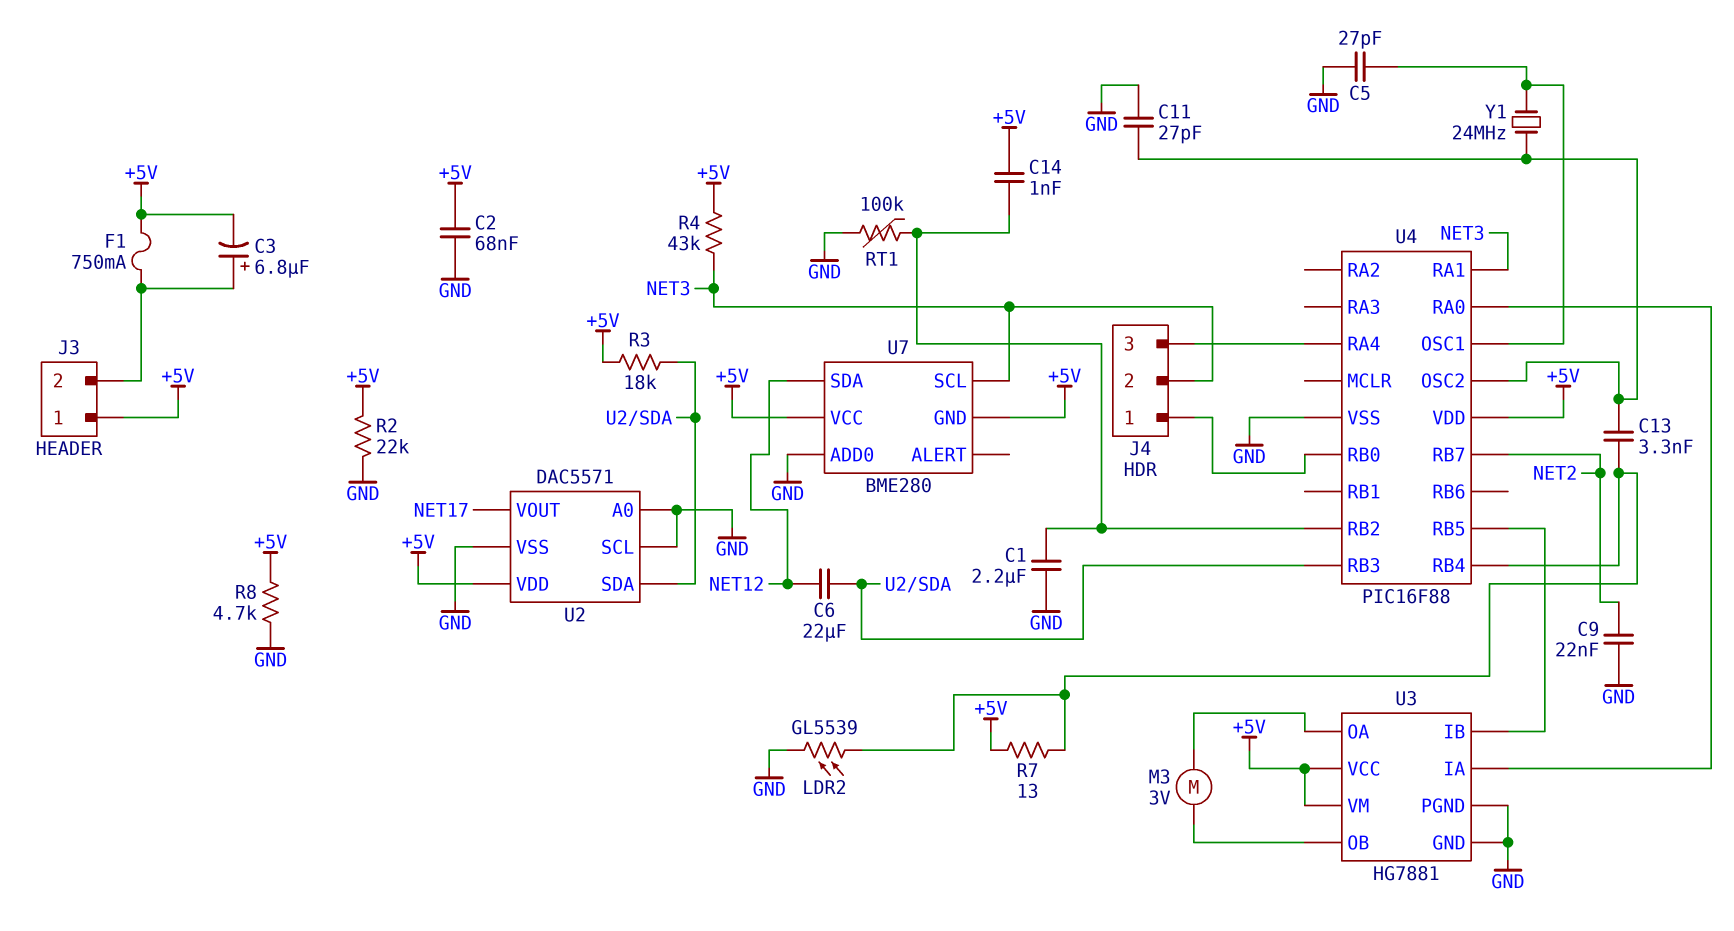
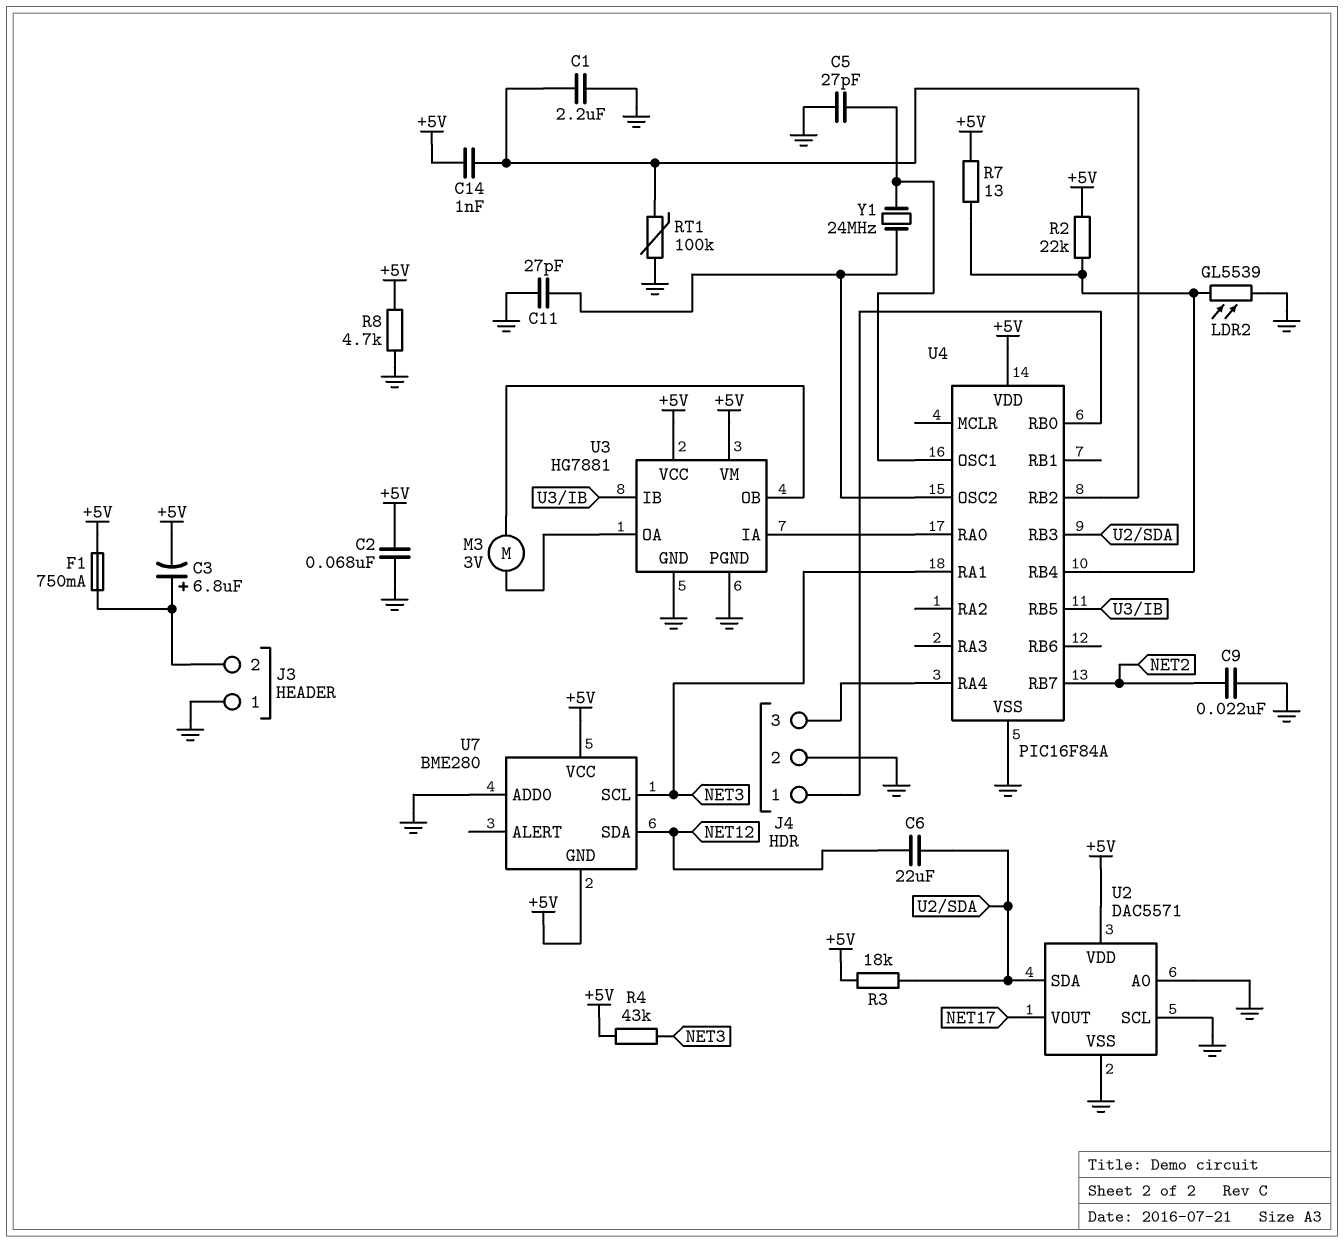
C13: 3.3nF (U4/OSC2, U4/RB4) -> none
J3 pin 1: +5V -> GND
J4 pin 2: NET3 -> GND
R2: 22k (+5V, GND) -> 22k (+5V, U4/RB4)
U4: PIC16F88 -> PIC16F84A

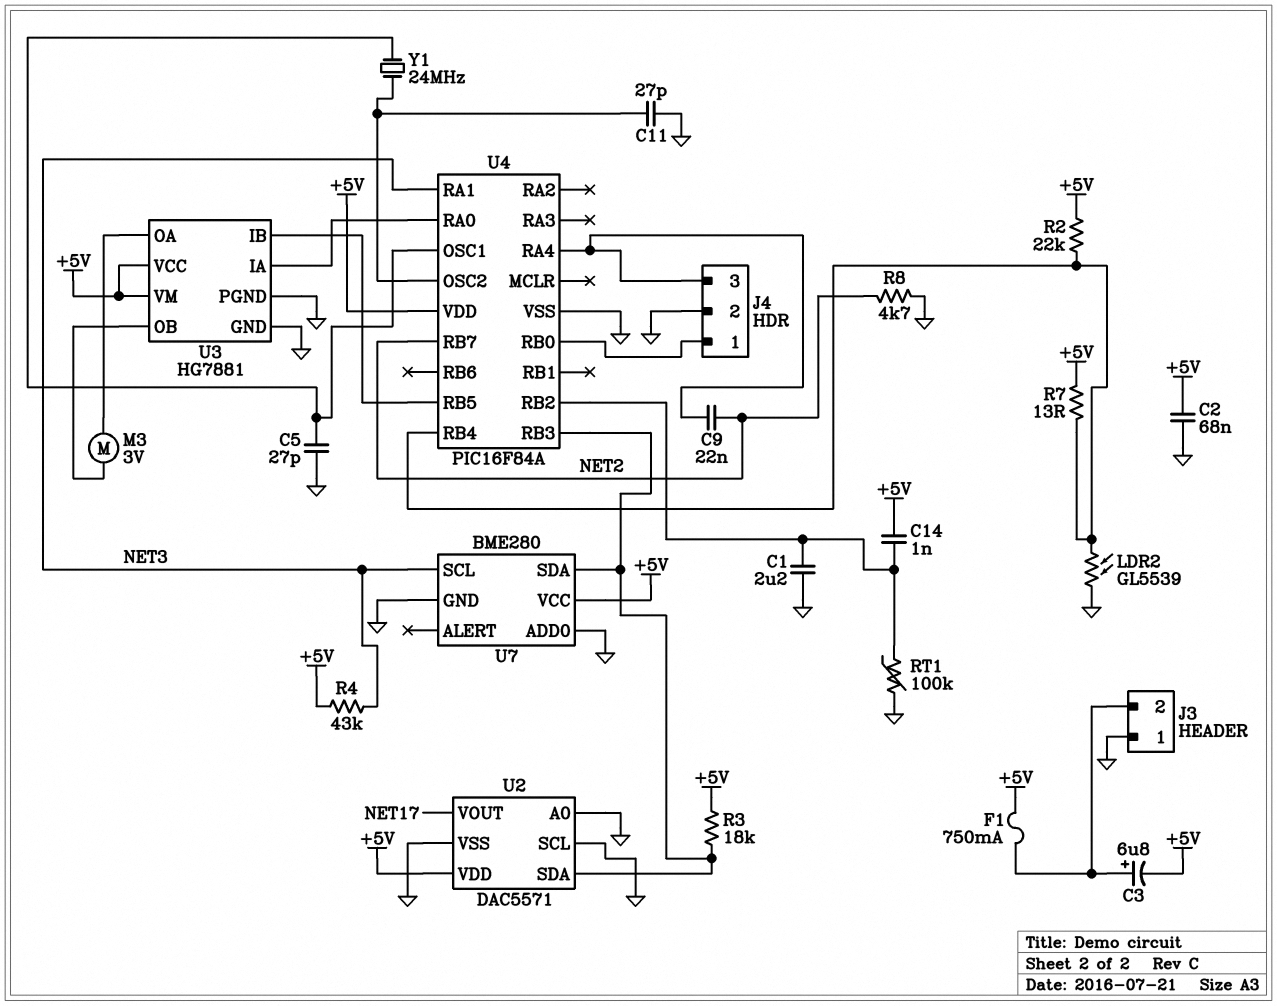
C6: 22uF (NET12, U2/SDA) -> none
C9: 22nF (GND, NET2) -> 22nF (J4/3, NET2)
R8: 4.7k (+5V, GND) -> 4.7k (GND, NET2)
U7 pin GND: +5V -> GND
U7 pin SDA: NET12 -> U2/SDA

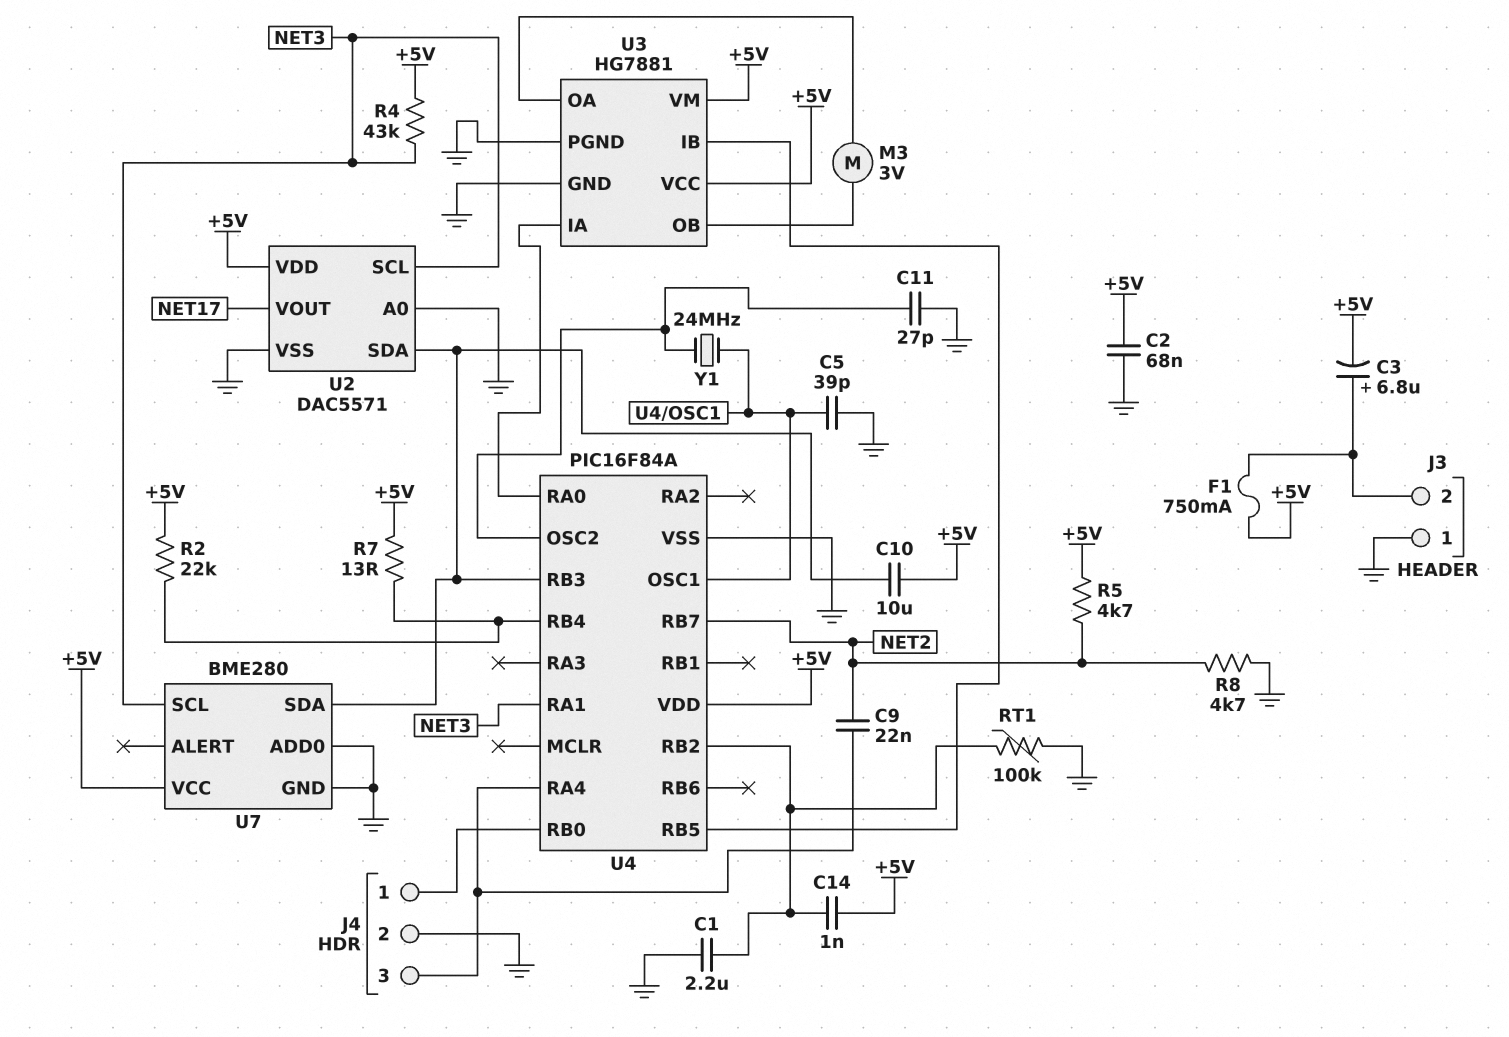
C5: 27pF (GND, U4/OSC1) -> 39pF (GND, U4/OSC1)
C10: none -> 10uF (+5V, U2/SDA)
LDR2: GL5539 (GND, U4/RB4) -> none
R3: 18k (+5V, U2/SDA) -> none
R5: none -> 4.7k (+5V, NET2)
U2 pin SCL: GND -> NET3

